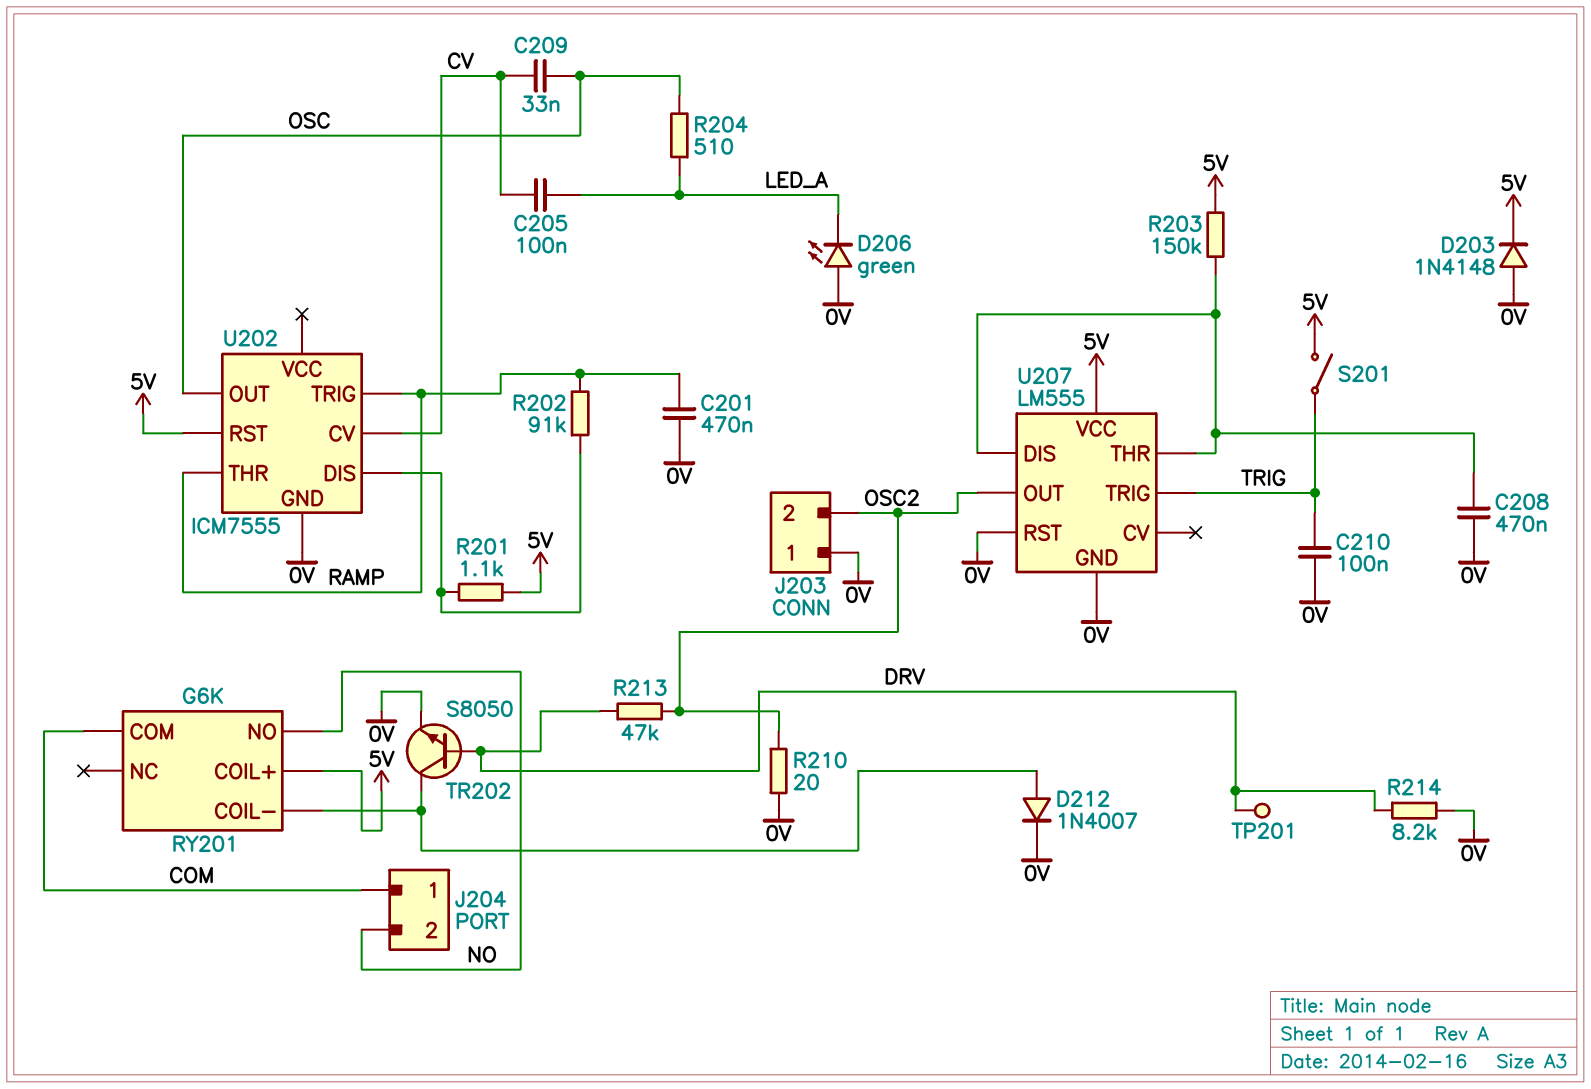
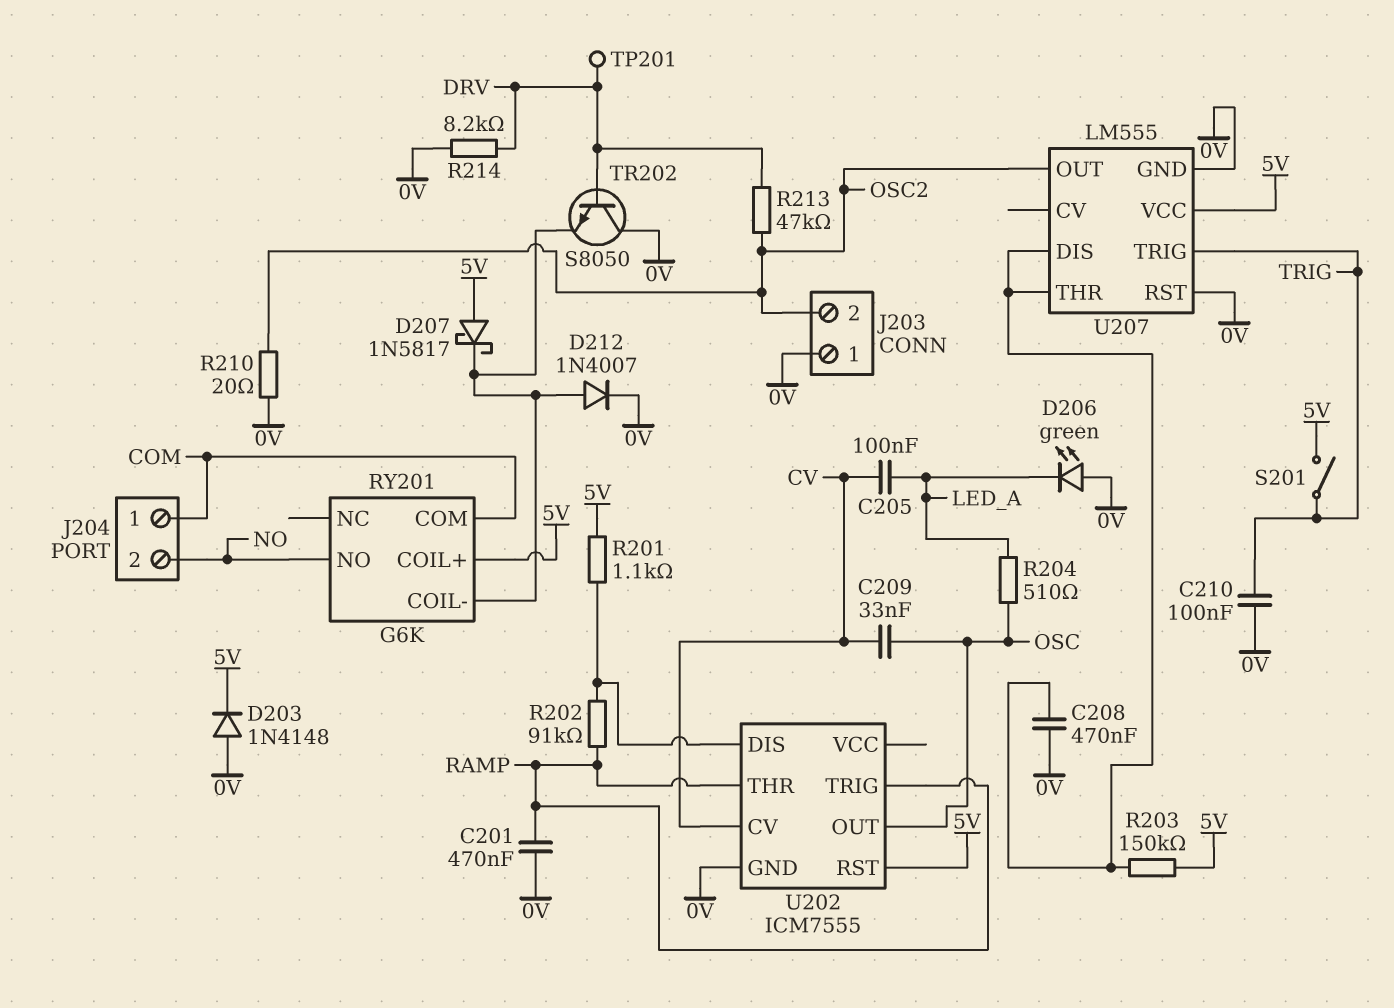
D207: none -> schottky 1N5817 (A 5V, K RY201/COIL-)
TR202: NPN S8050 (B DRV, C RY201/COIL-, E 0V) -> NPN S8050 (B DRV, C 0V, E RY201/COIL-)

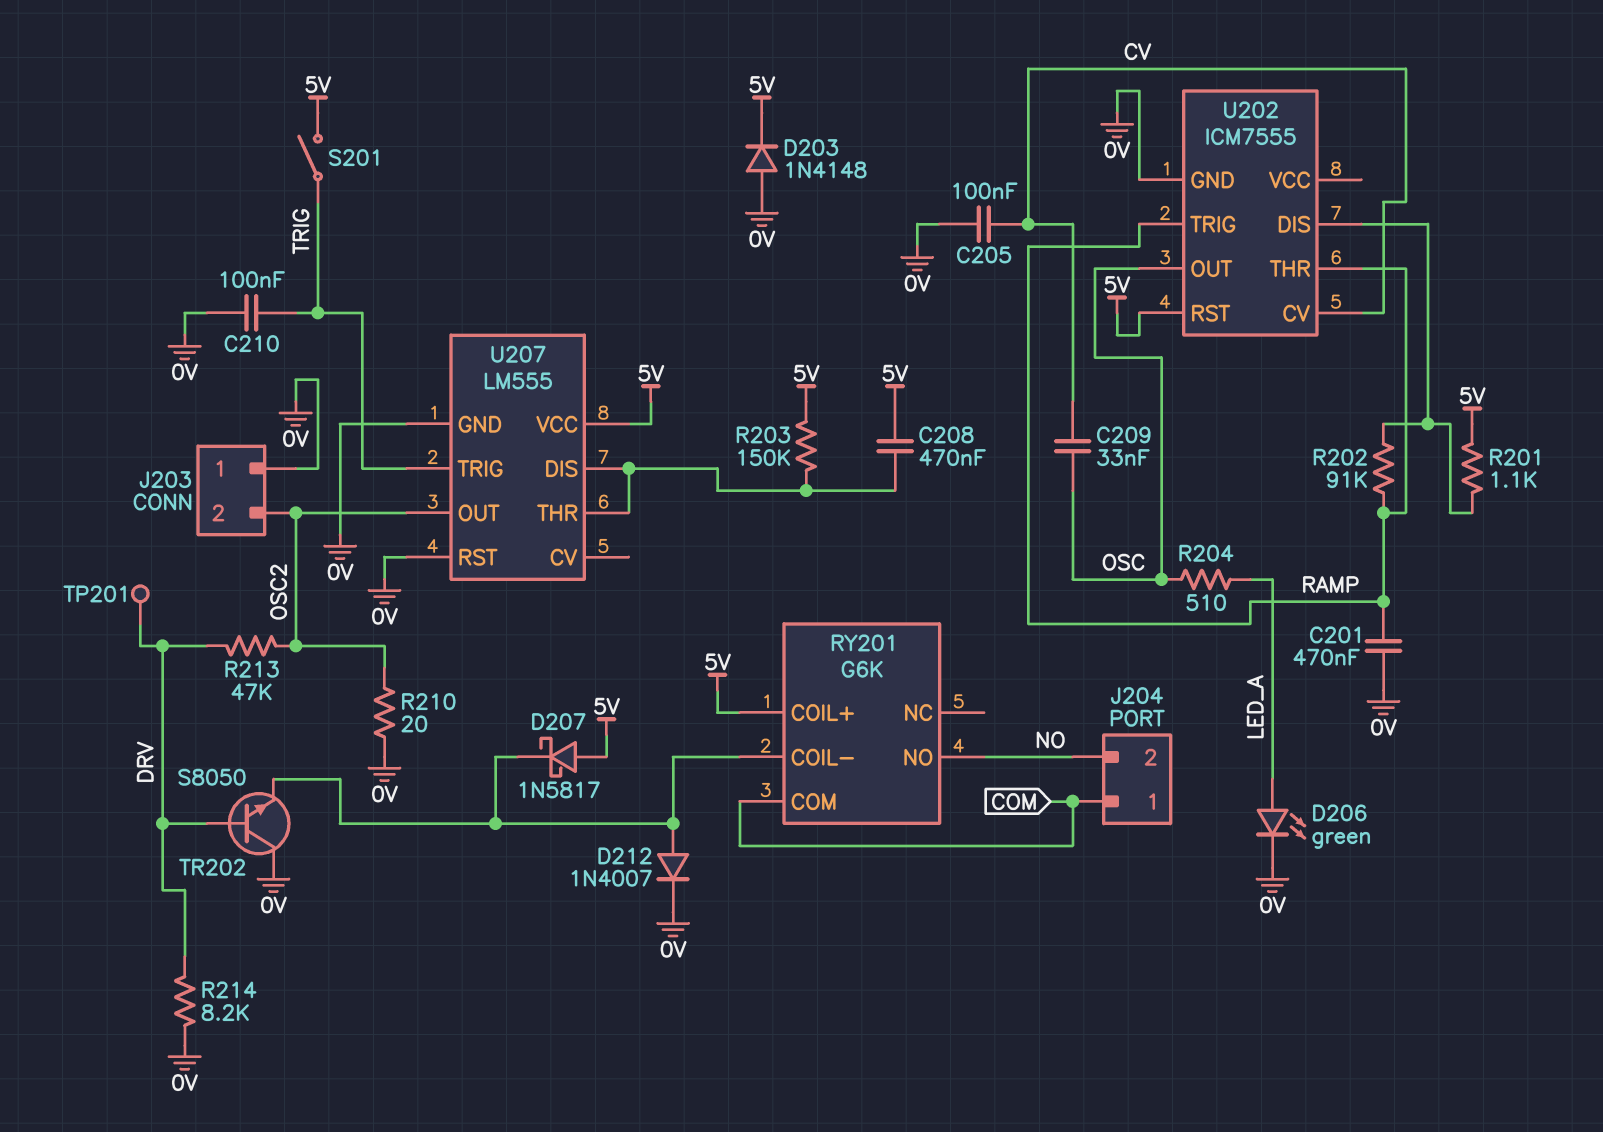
C205: 100nF (CV, LED_A) -> 100nF (0V, CV)
C208: 470nF (0V, U207/DIS) -> 470nF (5V, U207/DIS)
D206: LED green (A 0V, K LED_A) -> LED green (A LED_A, K 0V)

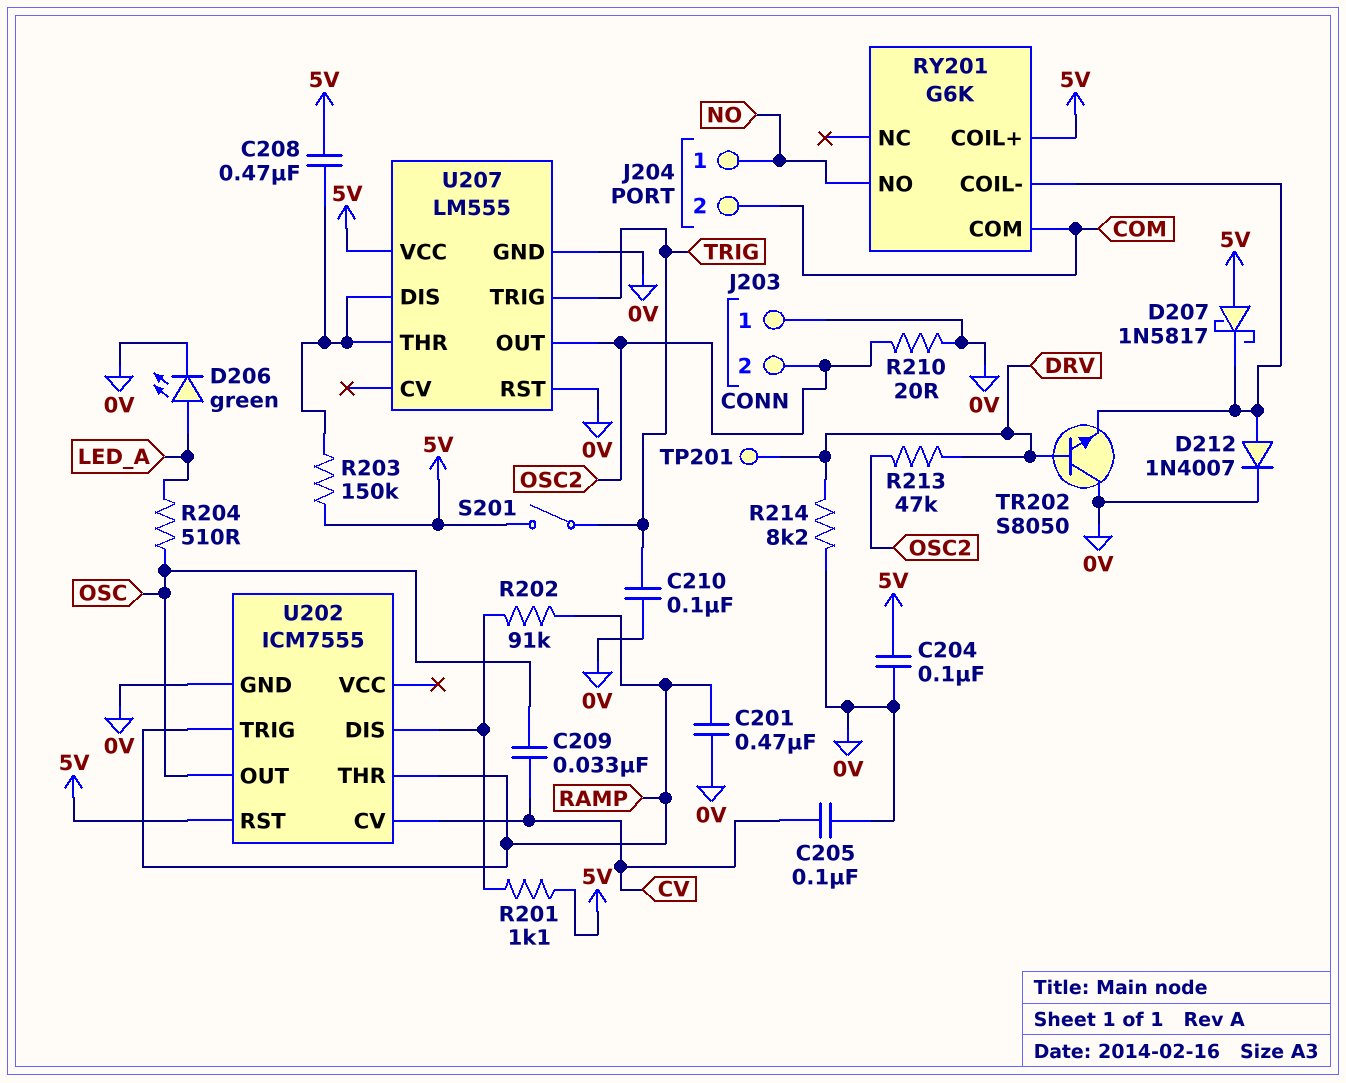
C204: none -> 100nF (0V, 5V)
D203: diode 1N4148 (A 0V, K 5V) -> none
J204 pin 1: COM -> NO
J204 pin 2: NO -> COM

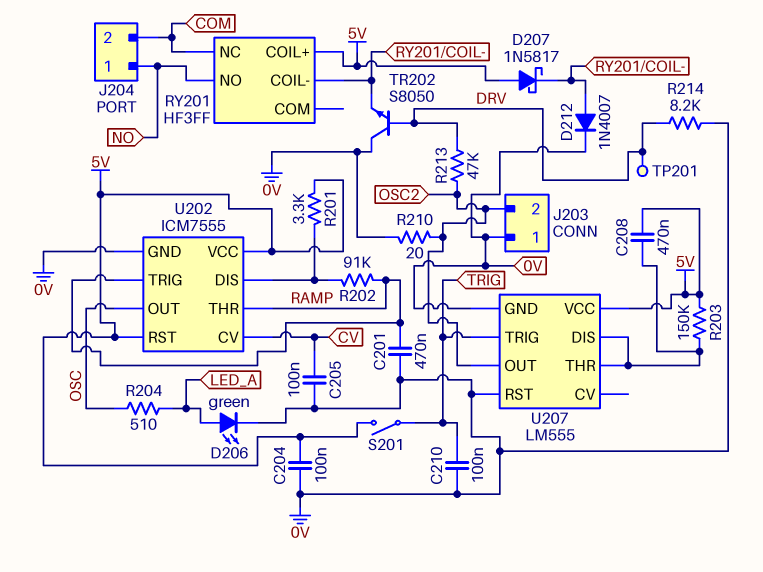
C209: 33nF (CV, OSC) -> none
R201: 1.1k (5V, U202/DIS) -> 3.3k (5V, U202/DIS)
RY201: G6K -> HF3FF
RY201 pin COM: COM -> none
RY201 pin NC: none -> COM
U202 pin VCC: none -> 5V

